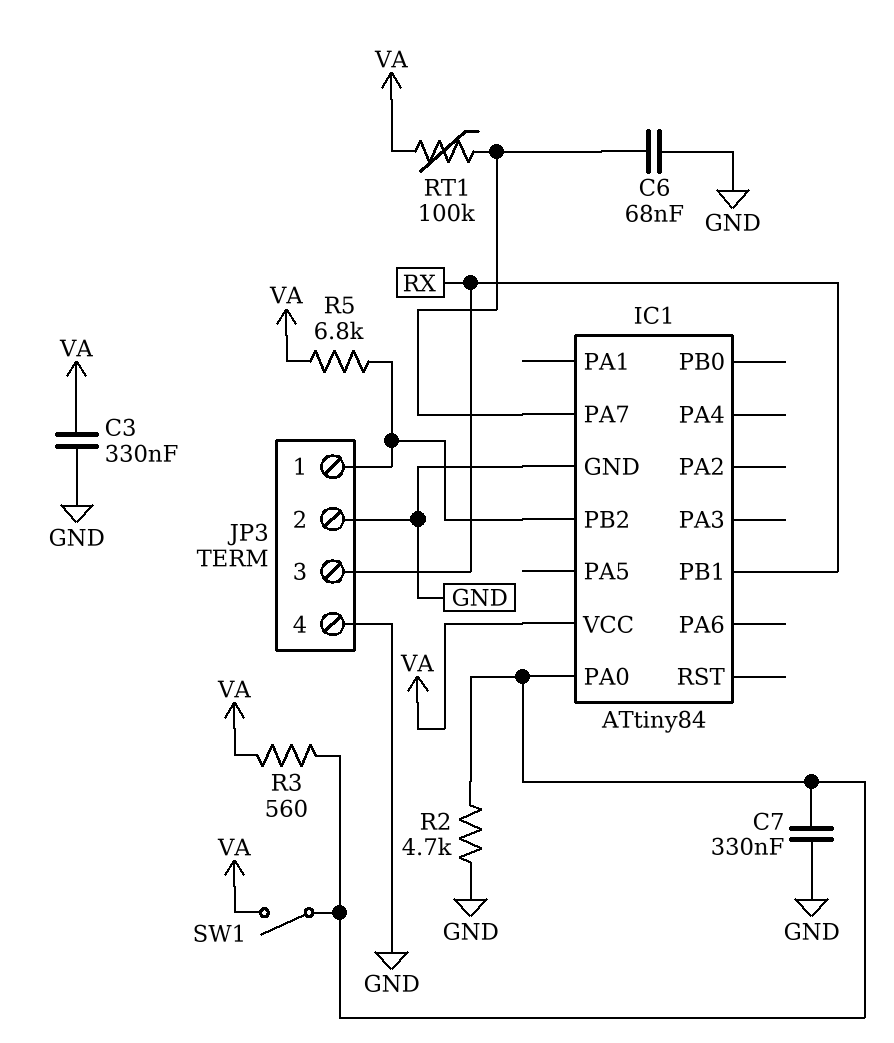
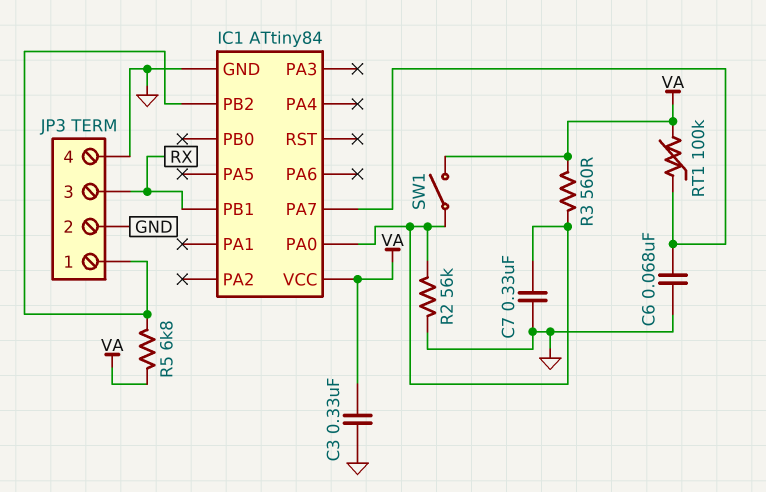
R2: 4.7k (GND, IC1/PA0) -> 56k (GND, IC1/PA0)

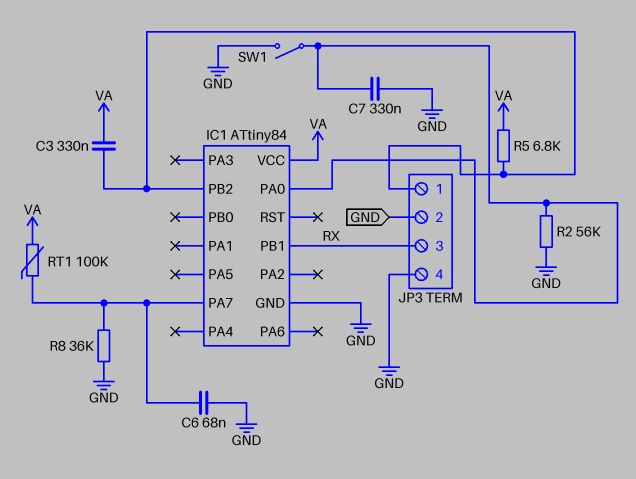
C3: 330nF (GND, VA) -> 330nF (IC1/PB2, VA)
R3: 560 (IC1/PA0, VA) -> none
R8: none -> 36k (GND, IC1/PA7)
SW1: switch (IC1/PA0, VA) -> switch (GND, IC1/PA0)

